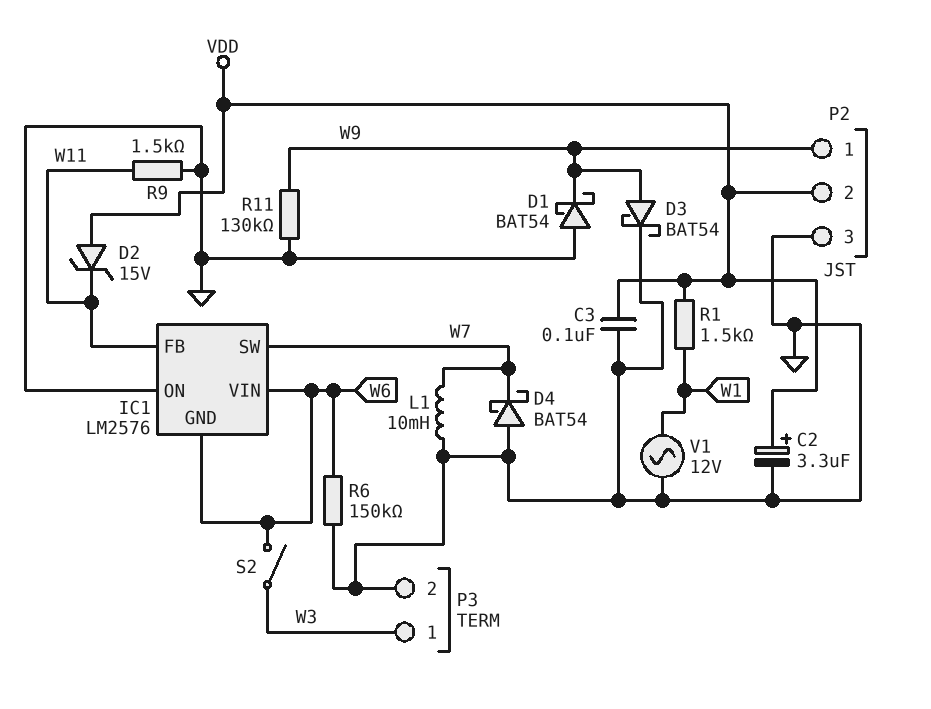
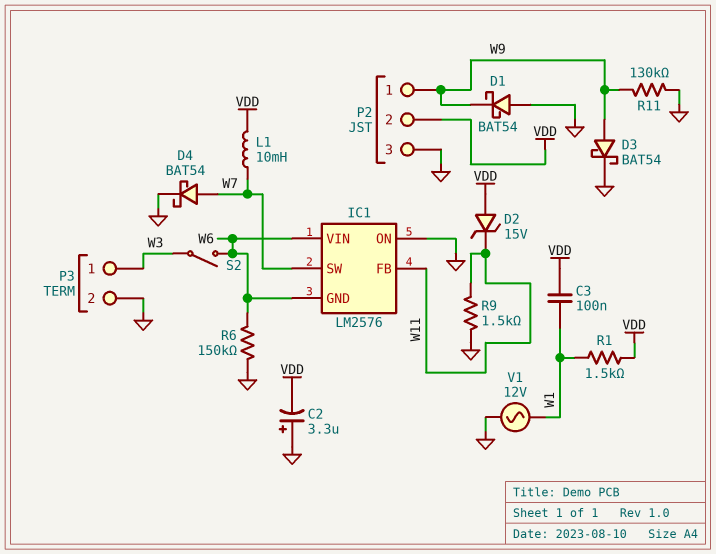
C2: 3.3uF (plus VDD, minus GND) -> 3.3uF (plus GND, minus VDD)
C3: 100nF (GND, VDD) -> 100nF (VDD, W1)
D4: schottky BAT54 (A GND, K W7) -> schottky BAT54 (A W7, K GND)
L1: 10mH (GND, W7) -> 10mH (VDD, W7)

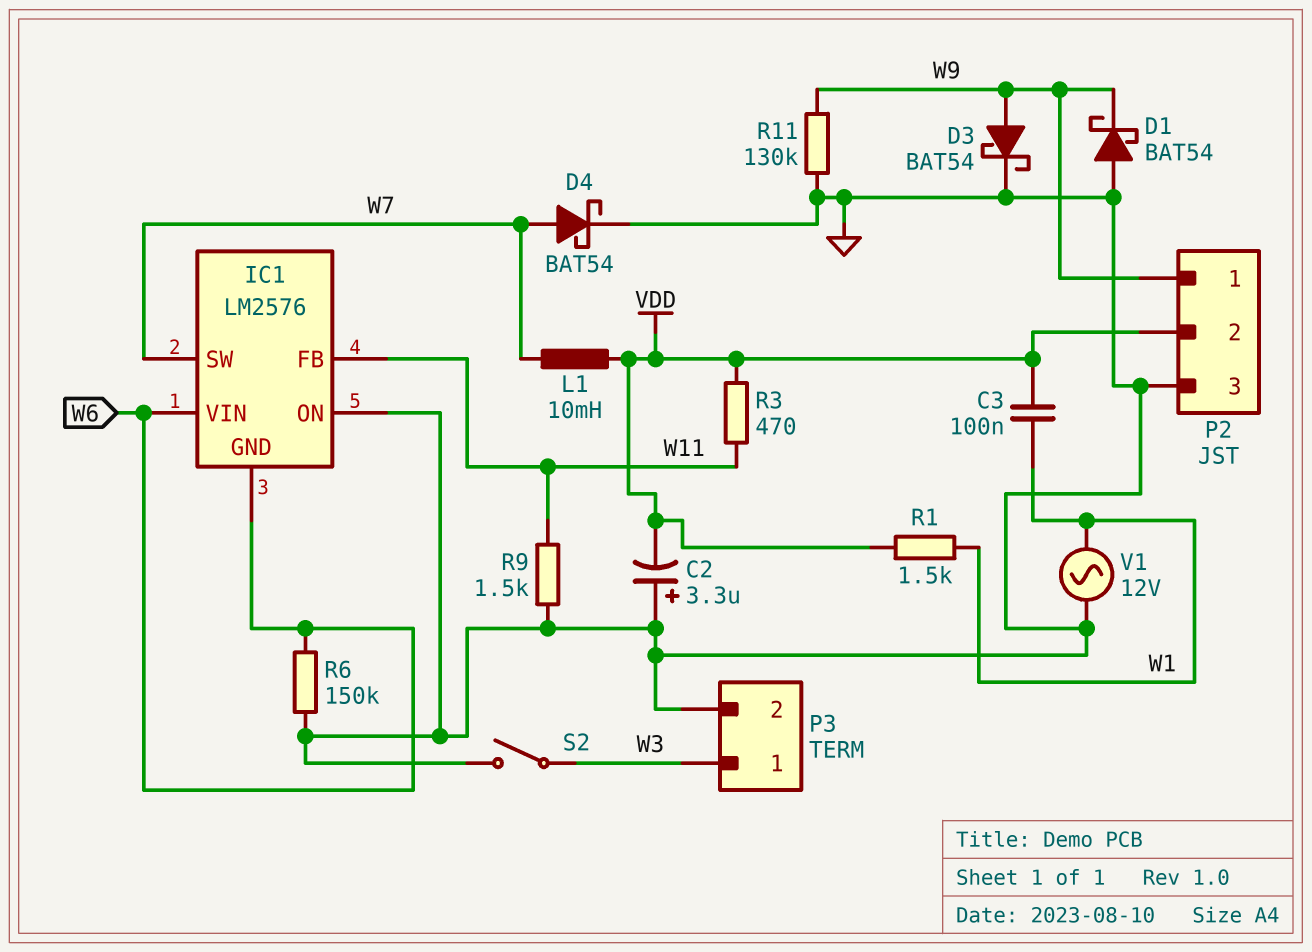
D2: zener 15V (A VDD, K W11) -> none
R3: none -> 470 (VDD, W11)
S2: switch (W3, W6) -> switch (GND, W3)

